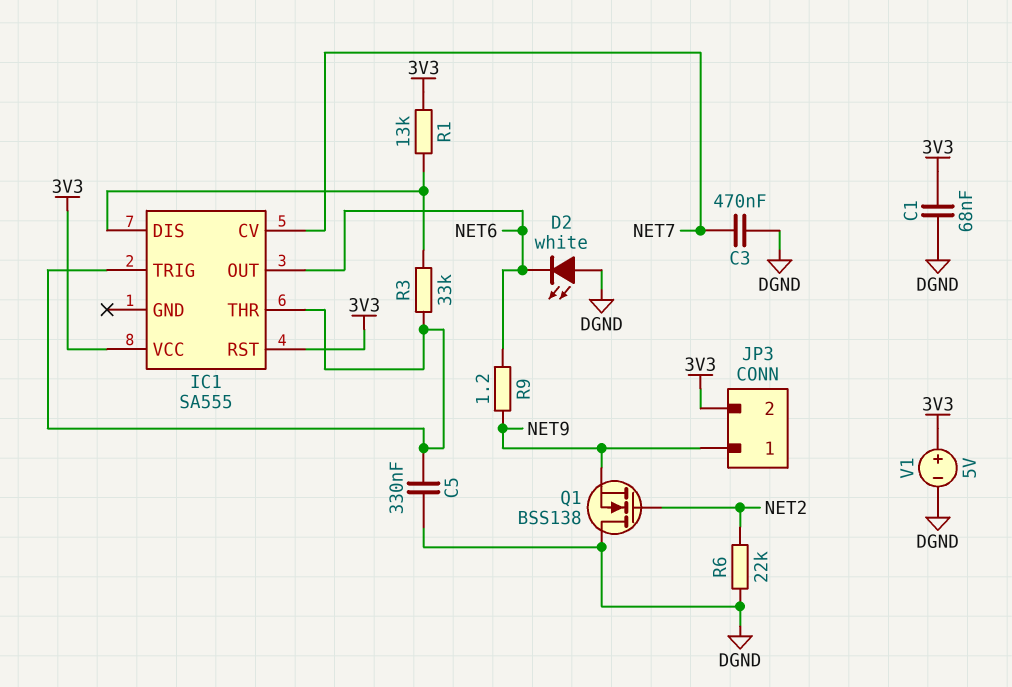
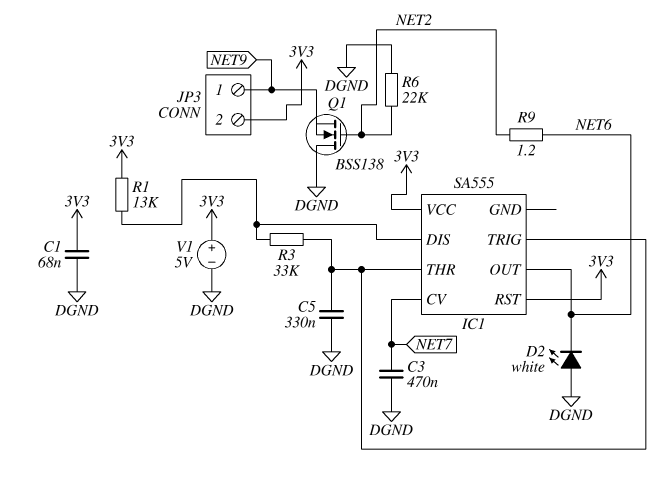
R9: 1.2 (NET6, NET9) -> 1.2 (NET2, NET6)

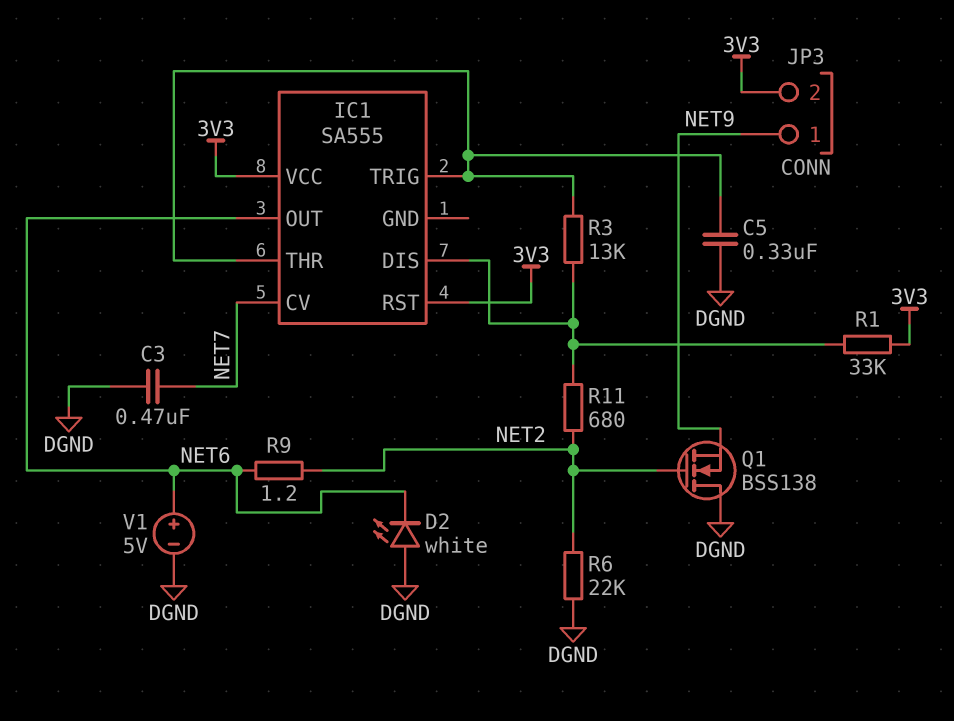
C1: 68nF (3V3, DGND) -> none
R1: 13k (3V3, IC1/DIS) -> 33k (3V3, IC1/DIS)
R3: 33k (IC1/DIS, IC1/THR) -> 13k (IC1/DIS, IC1/THR)
R11: none -> 680 (IC1/DIS, NET2)
V1: 5V (plus 3V3, minus DGND) -> 5V (plus NET6, minus DGND)

